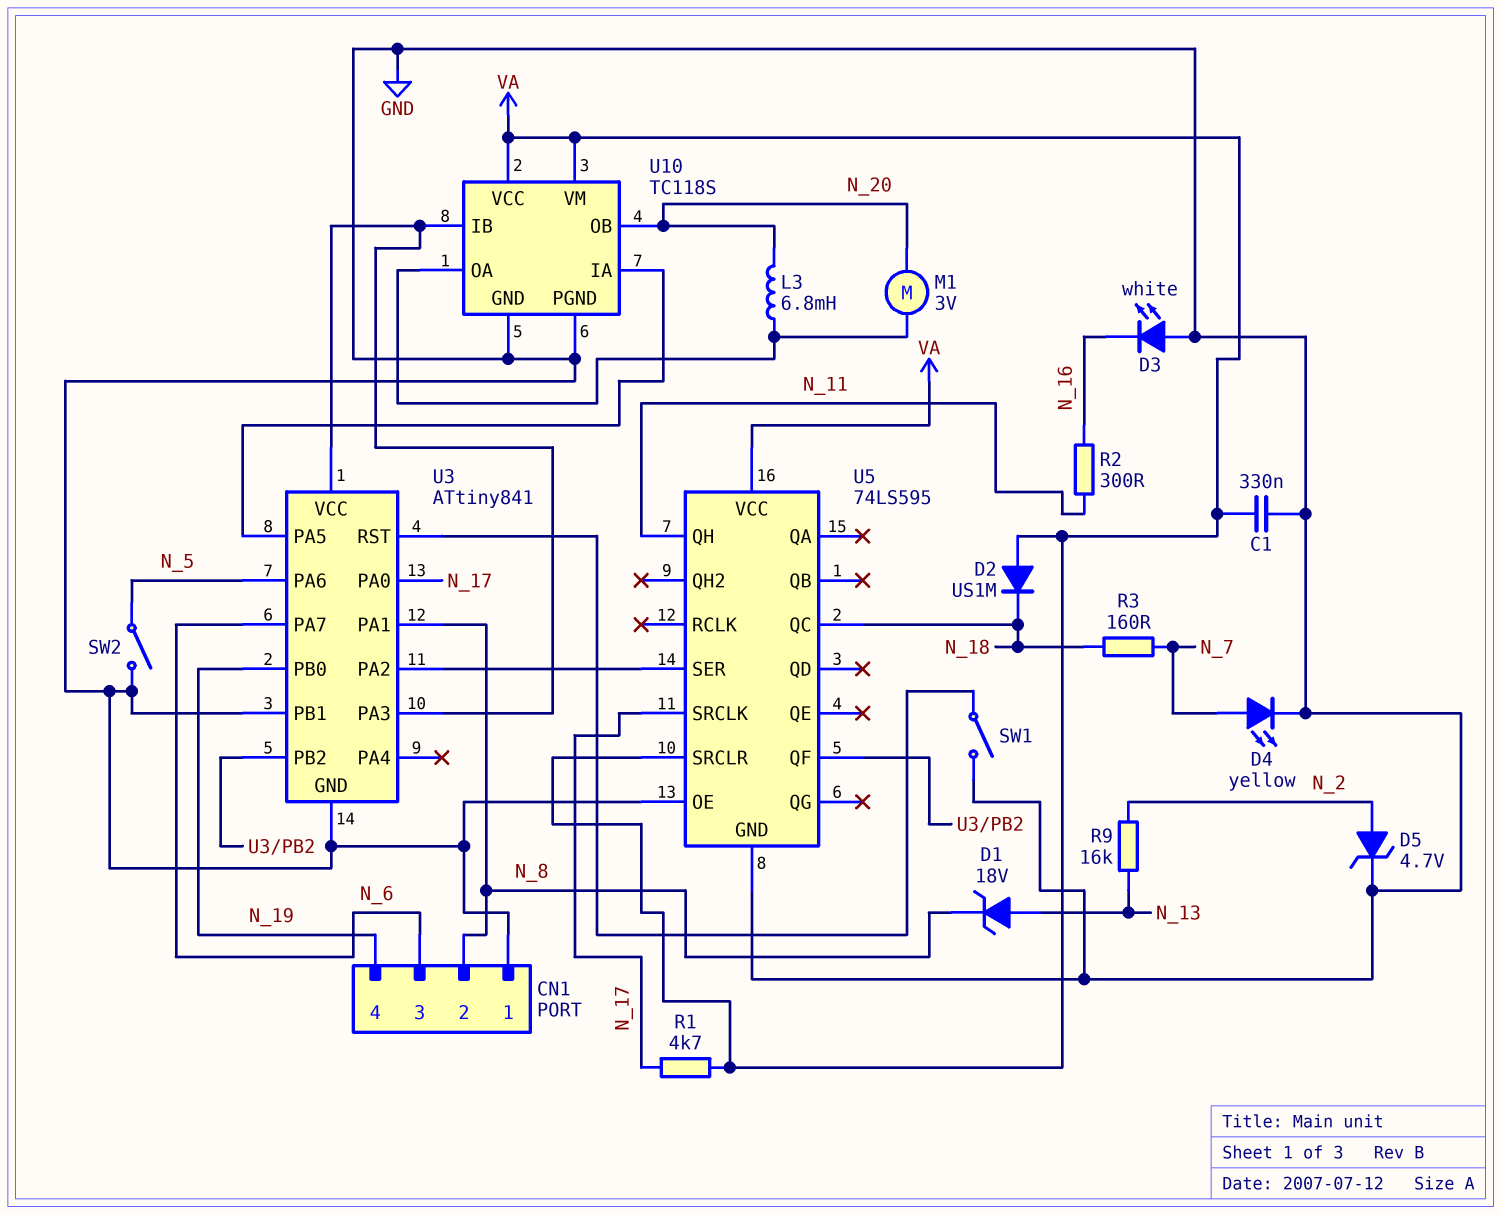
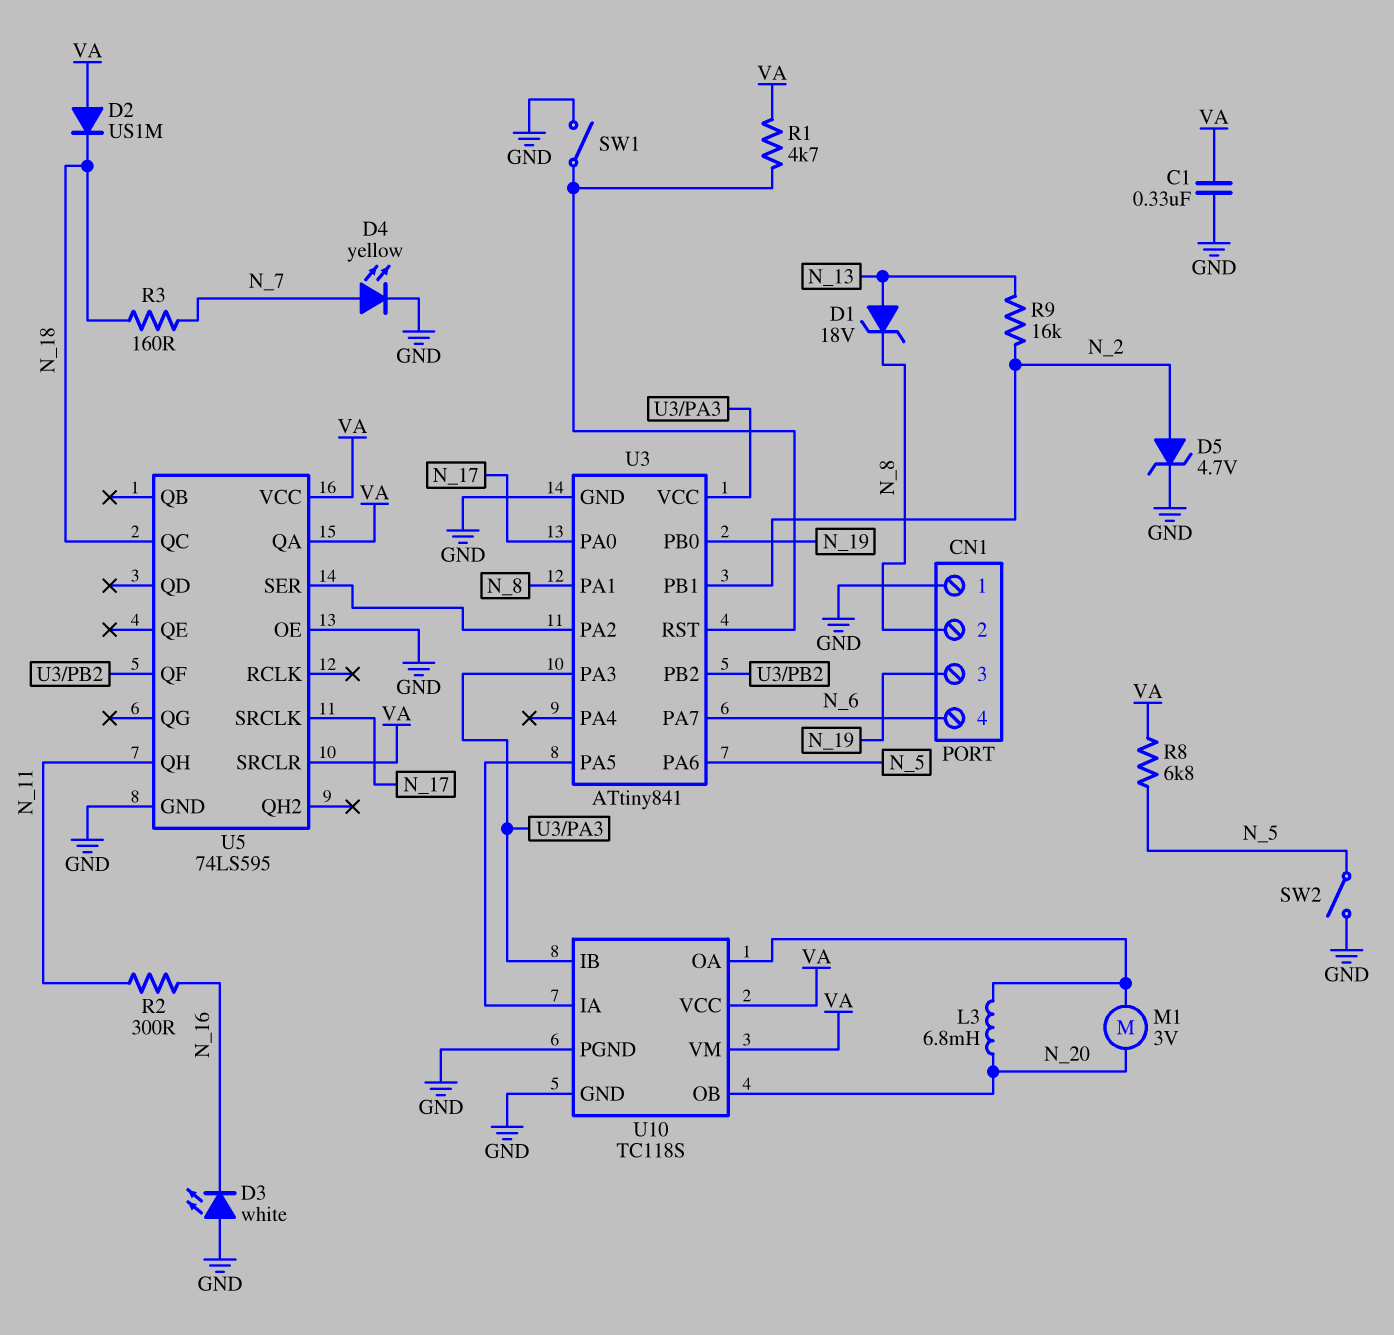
CN1 pin 3: N_6 -> N_19
CN1 pin 4: N_19 -> N_6
R1: 4.7k (N_17, VA) -> 4.7k (U3/RST, VA)
R8: none -> 6.8k (N_5, VA)
U3 pin PB1: GND -> N_2
U5 pin QA: none -> VA

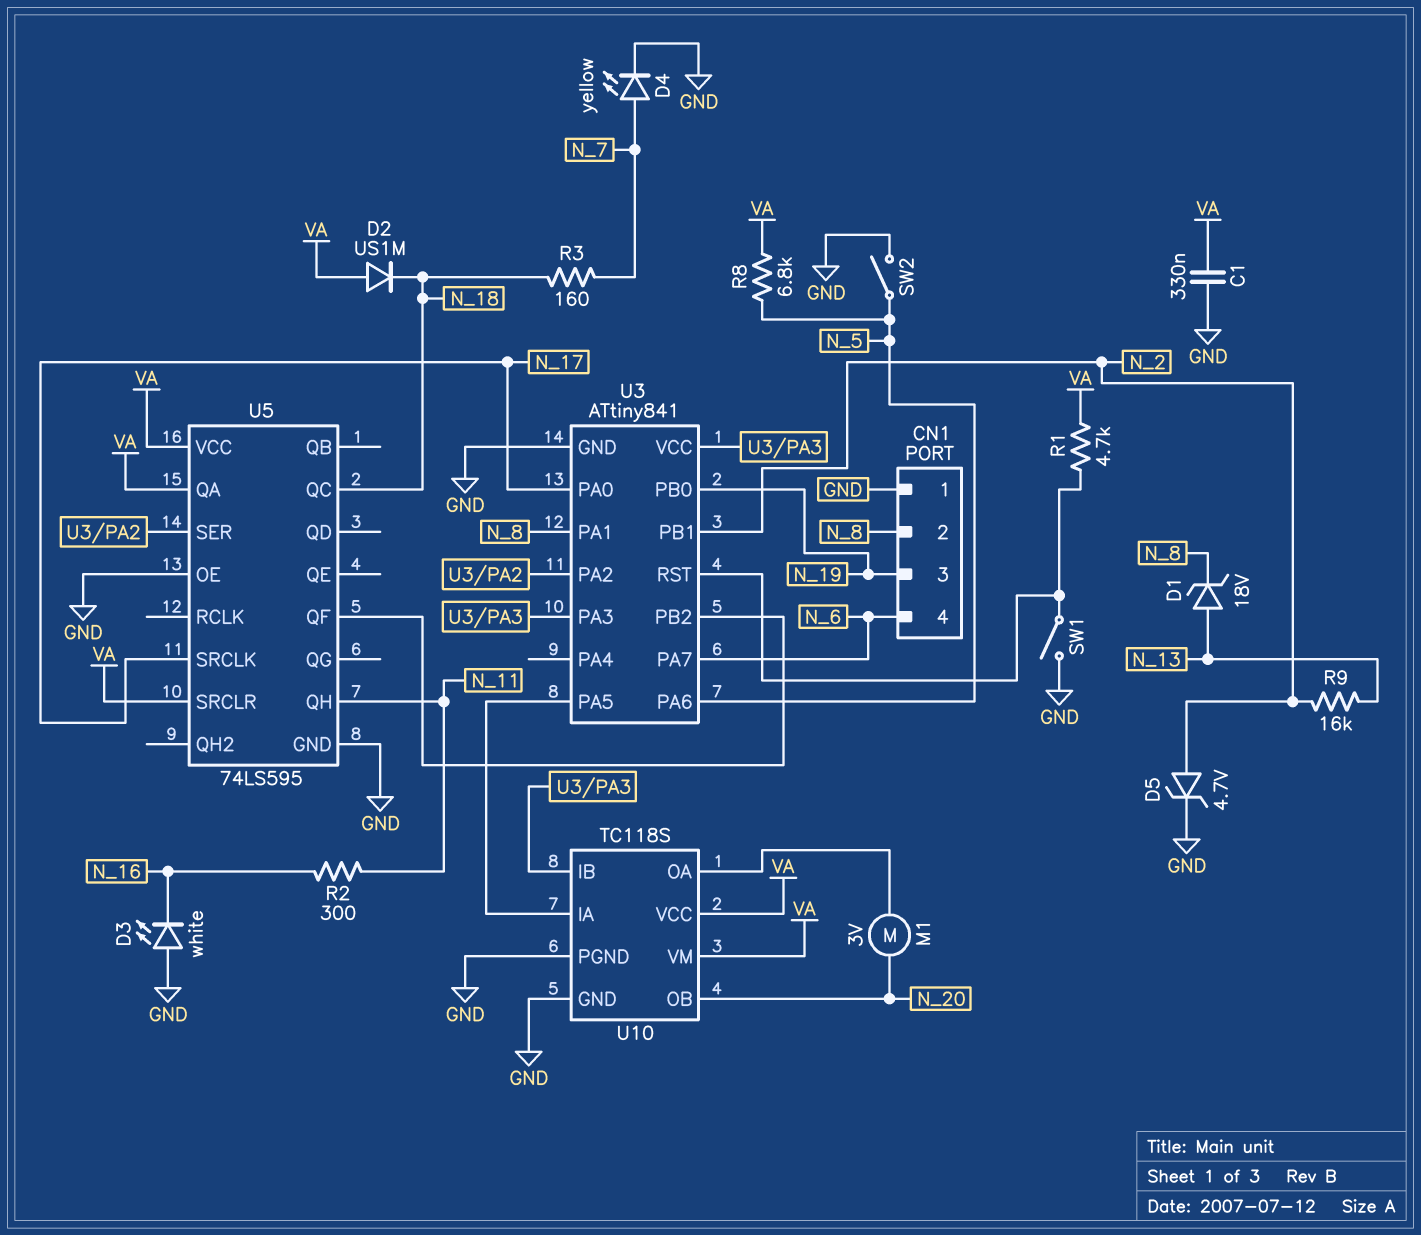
L3: 6.8mH (N_20, U10/OA) -> none

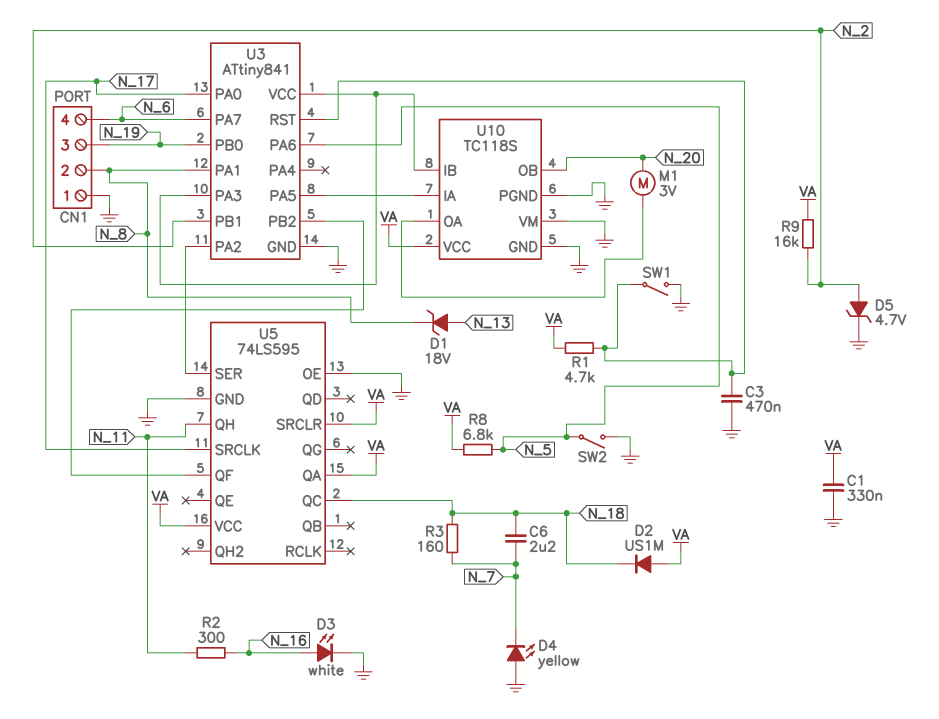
C3: none -> 470nF (GND, U3/RST)
C6: none -> 2.2uF (N_7, N_18)
D3: LED white (A GND, K N_16) -> LED white (A N_16, K GND)
D4: LED yellow (A N_7, K GND) -> LED yellow (A GND, K N_7)
R9: 16k (N_2, N_13) -> 16k (N_2, VA)
U10 pin VM: VA -> GND

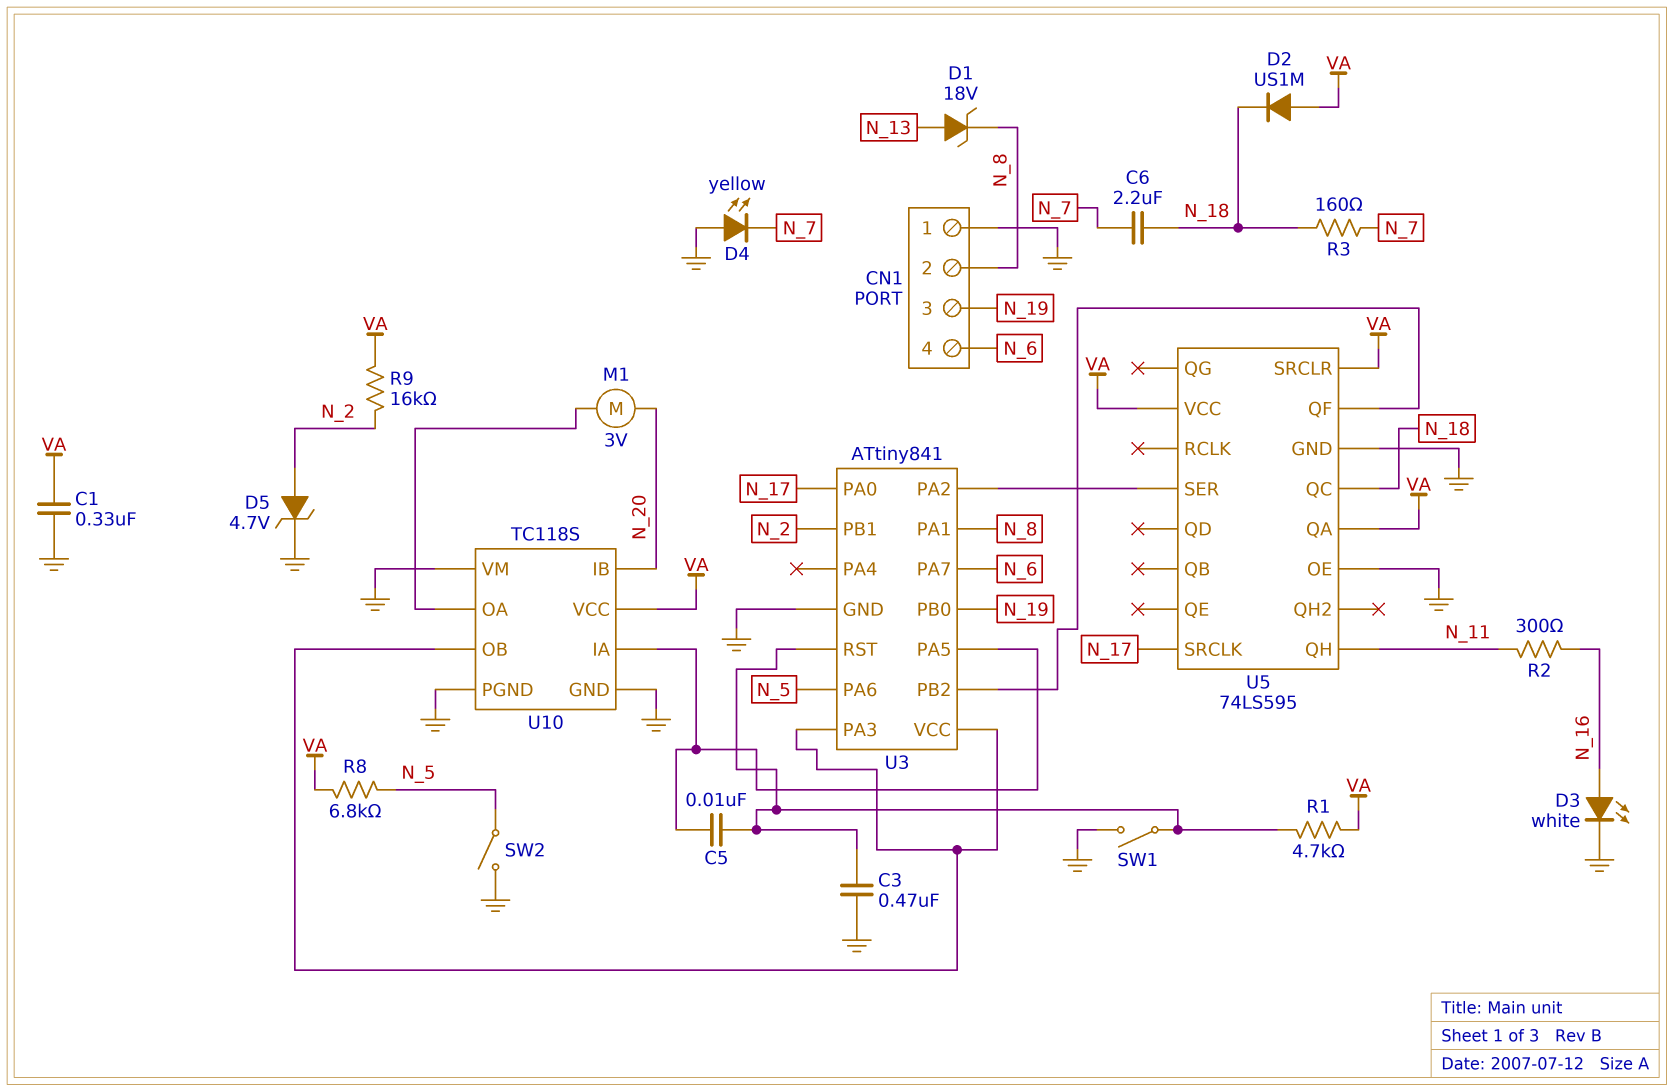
C5: none -> 10nF (U3/PA5, U3/RST)
U10 pin IB: U3/PA3 -> N_20
U10 pin OB: N_20 -> U3/PA3

